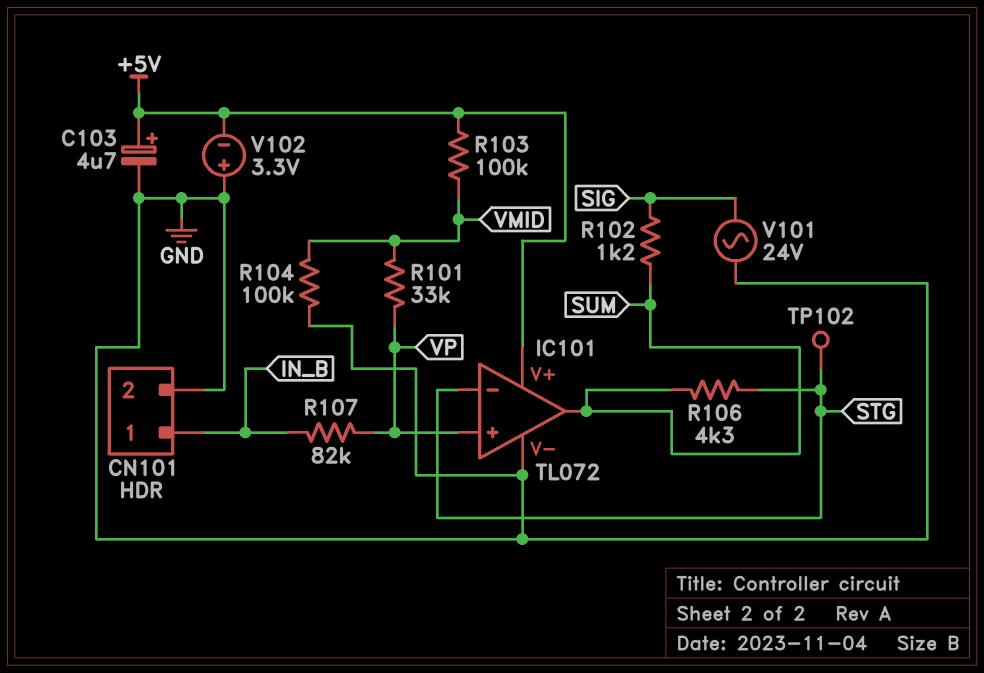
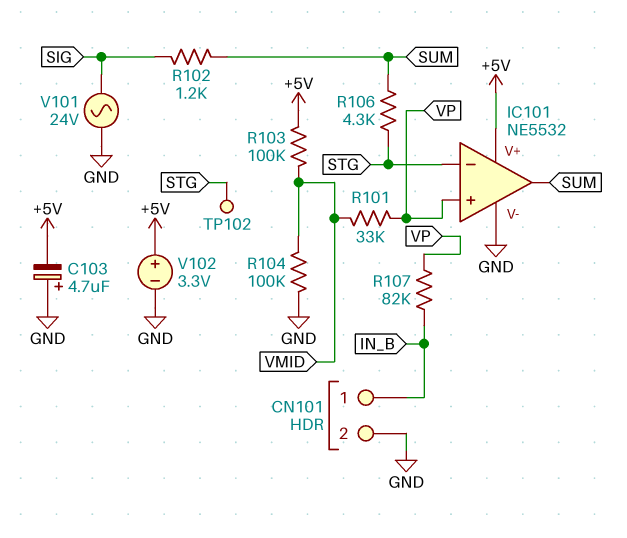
C103: 4.7uF (plus +5V, minus GND) -> 4.7uF (plus GND, minus +5V)
IC101: TL072 -> NE5532
V102: 3.3V (plus GND, minus +5V) -> 3.3V (plus +5V, minus GND)

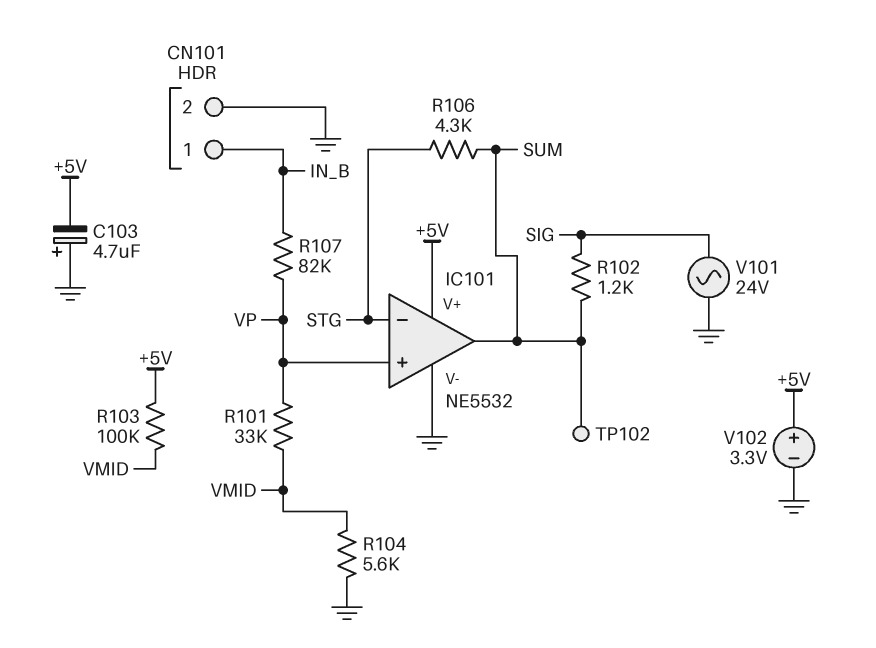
R104: 100k (GND, VMID) -> 5.6k (GND, VMID)
TP102: test point (STG) -> test point (SUM)

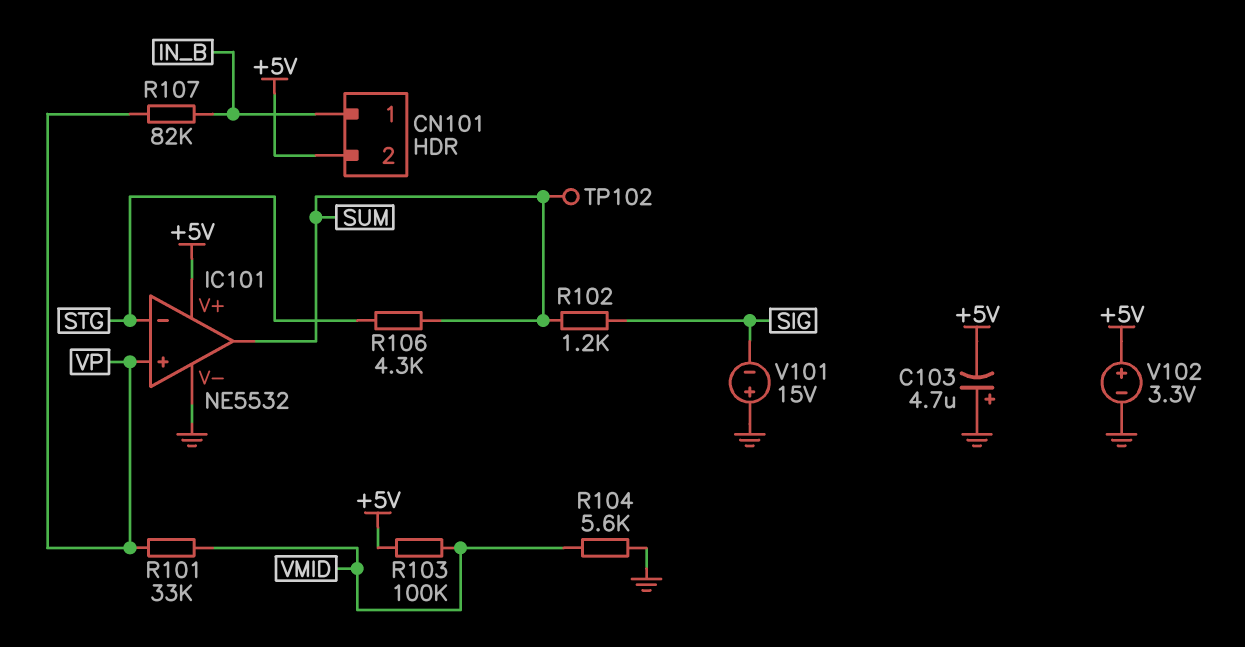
CN101 pin 2: GND -> +5V
V101: AC 24V (GND, SIG) -> 15V (plus GND, minus SIG)

